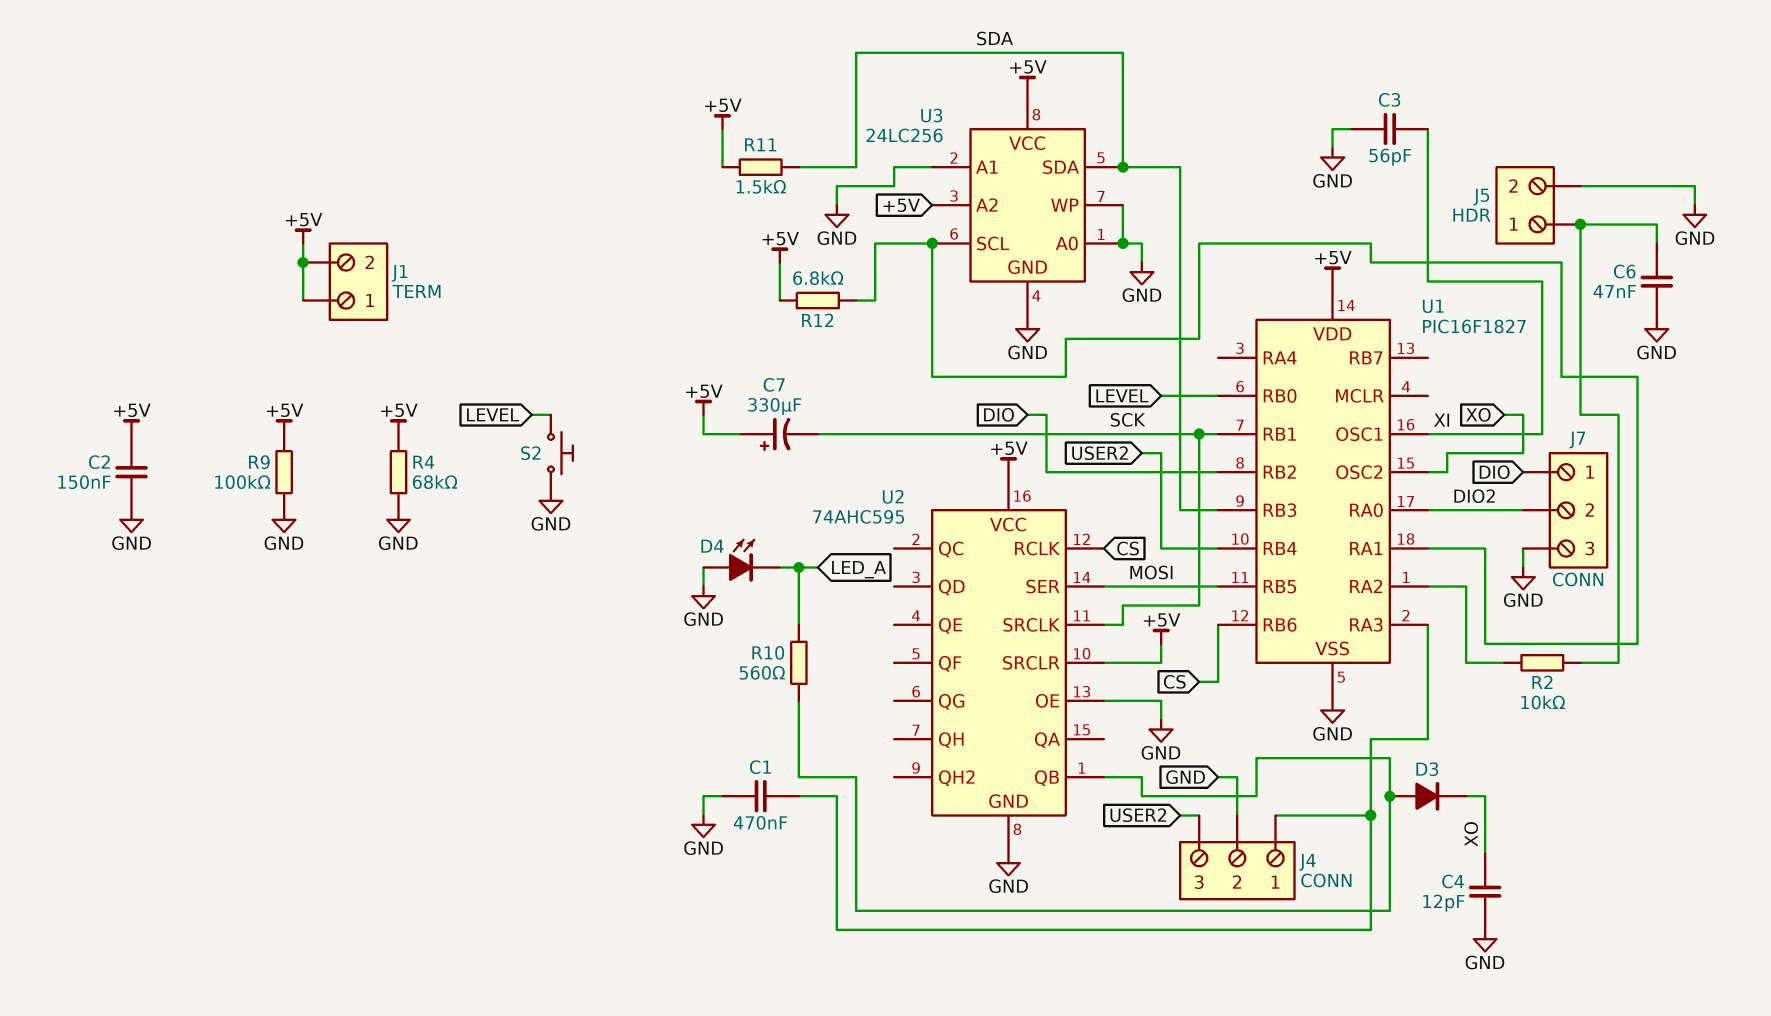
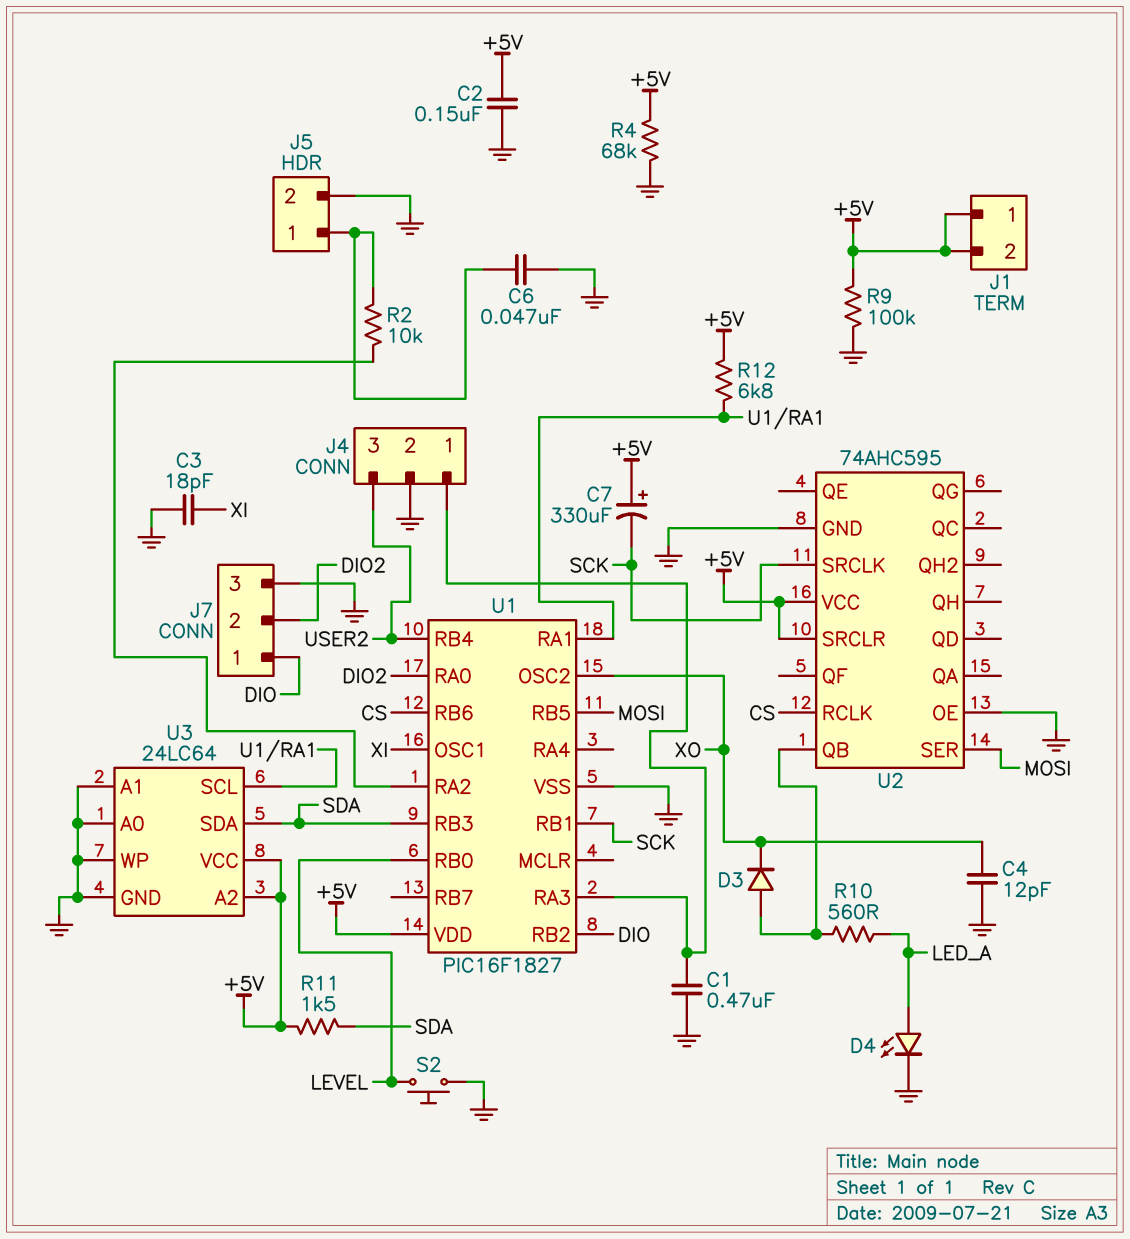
C3: 56pF (GND, XI) -> 18pF (GND, XI)
D4: LED (A GND, K LED_A) -> LED (A LED_A, K GND)
U3: 24LC256 -> 24LC64

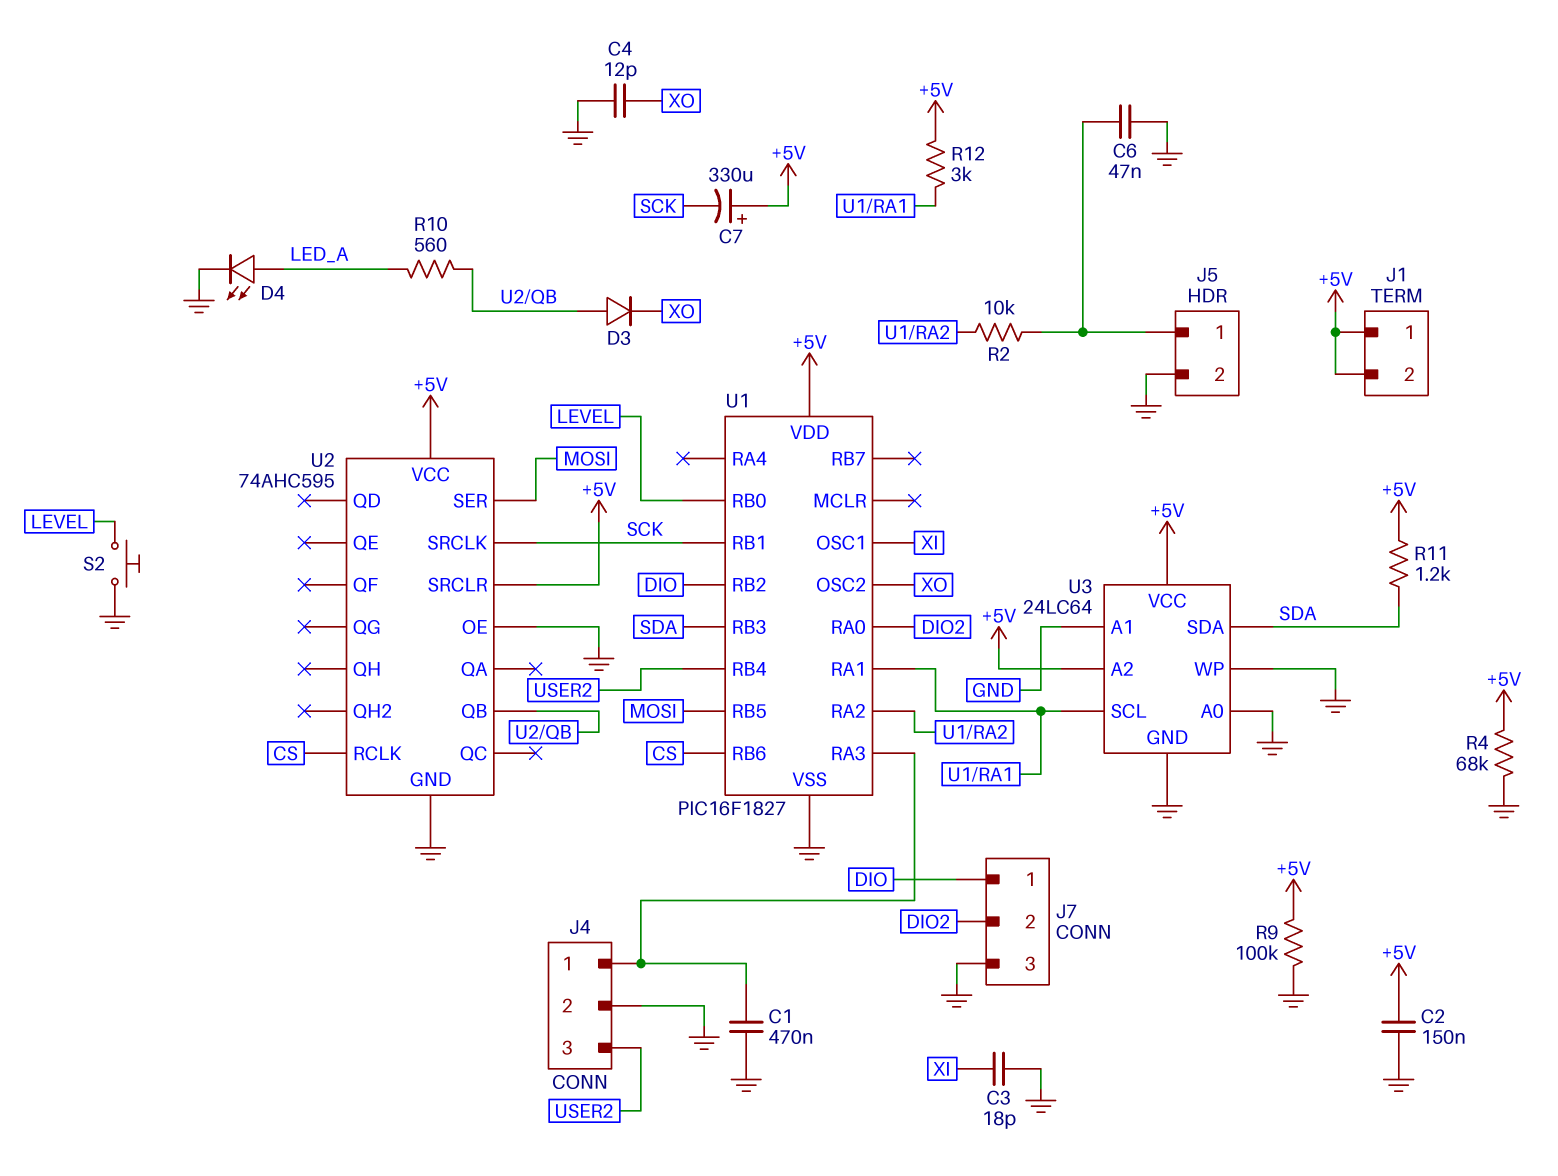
R11: 1.5k (+5V, SDA) -> 1.2k (+5V, SDA)
R12: 6.8k (+5V, U1/RA1) -> 3k (+5V, U1/RA1)

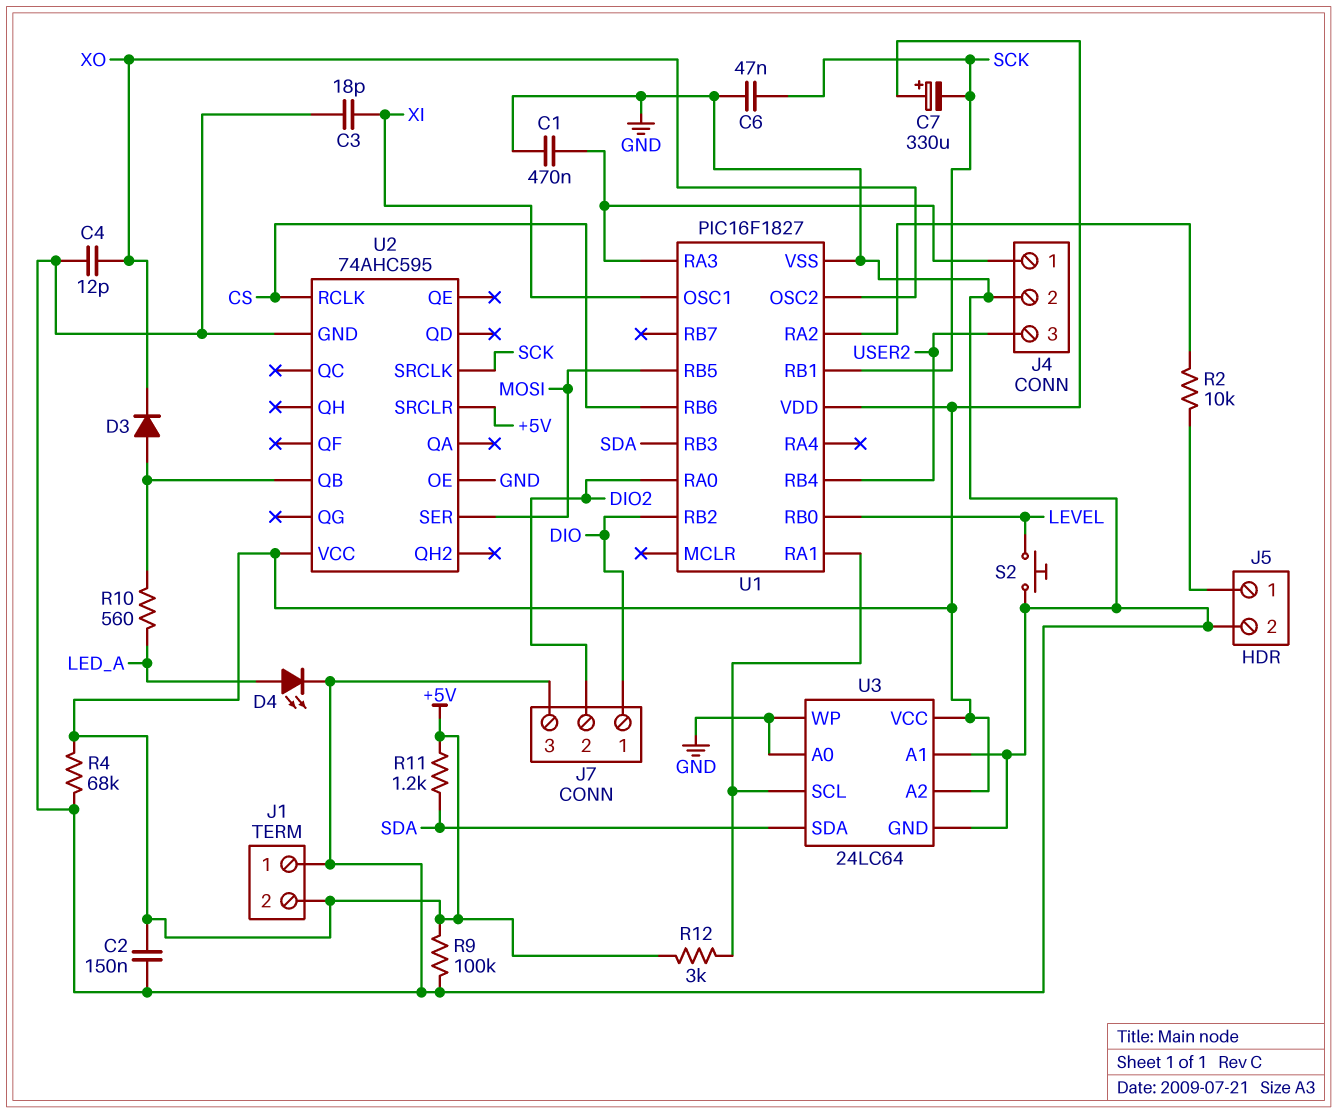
C6: 47nF (GND, J5/1) -> 47nF (GND, SCK)
J1 pin 1: +5V -> GND

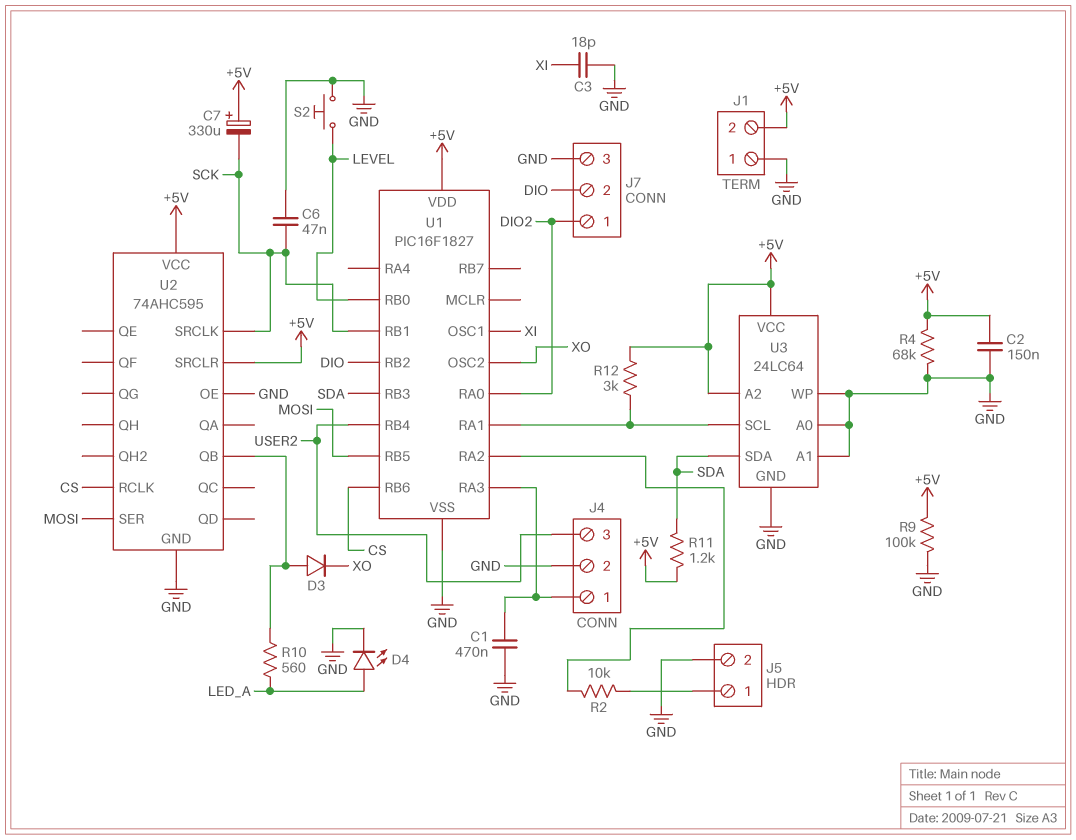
C4: 12pF (GND, XO) -> none
J7 pin 1: DIO -> DIO2
J7 pin 2: DIO2 -> DIO

